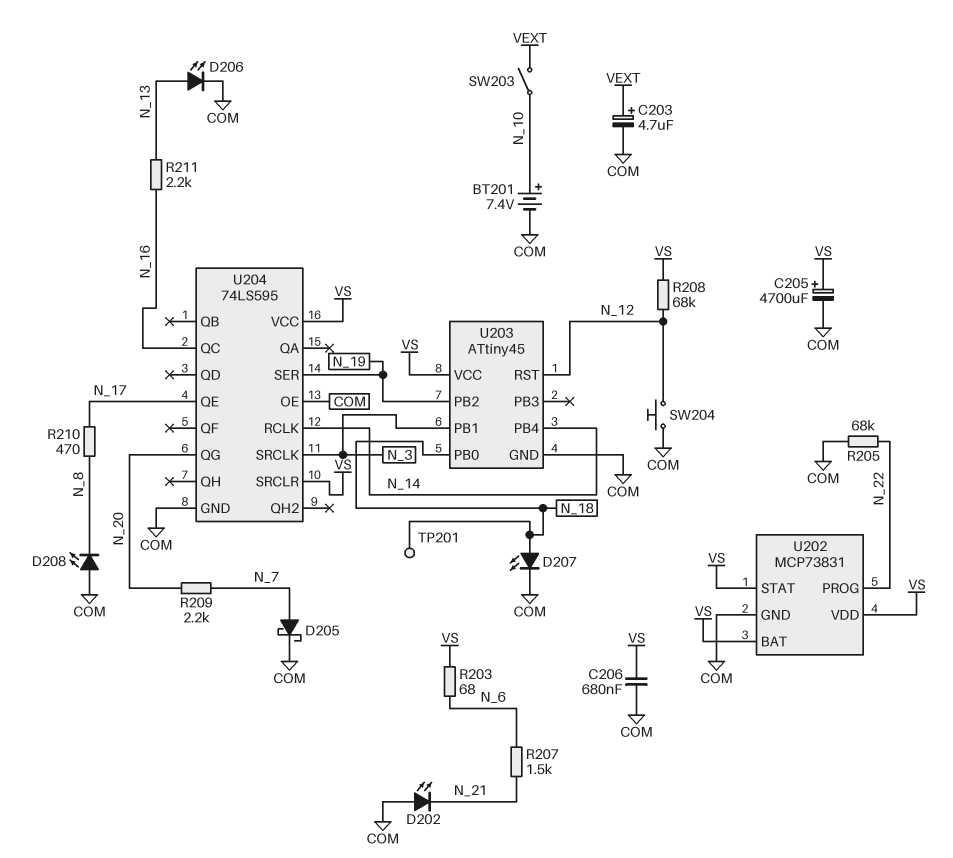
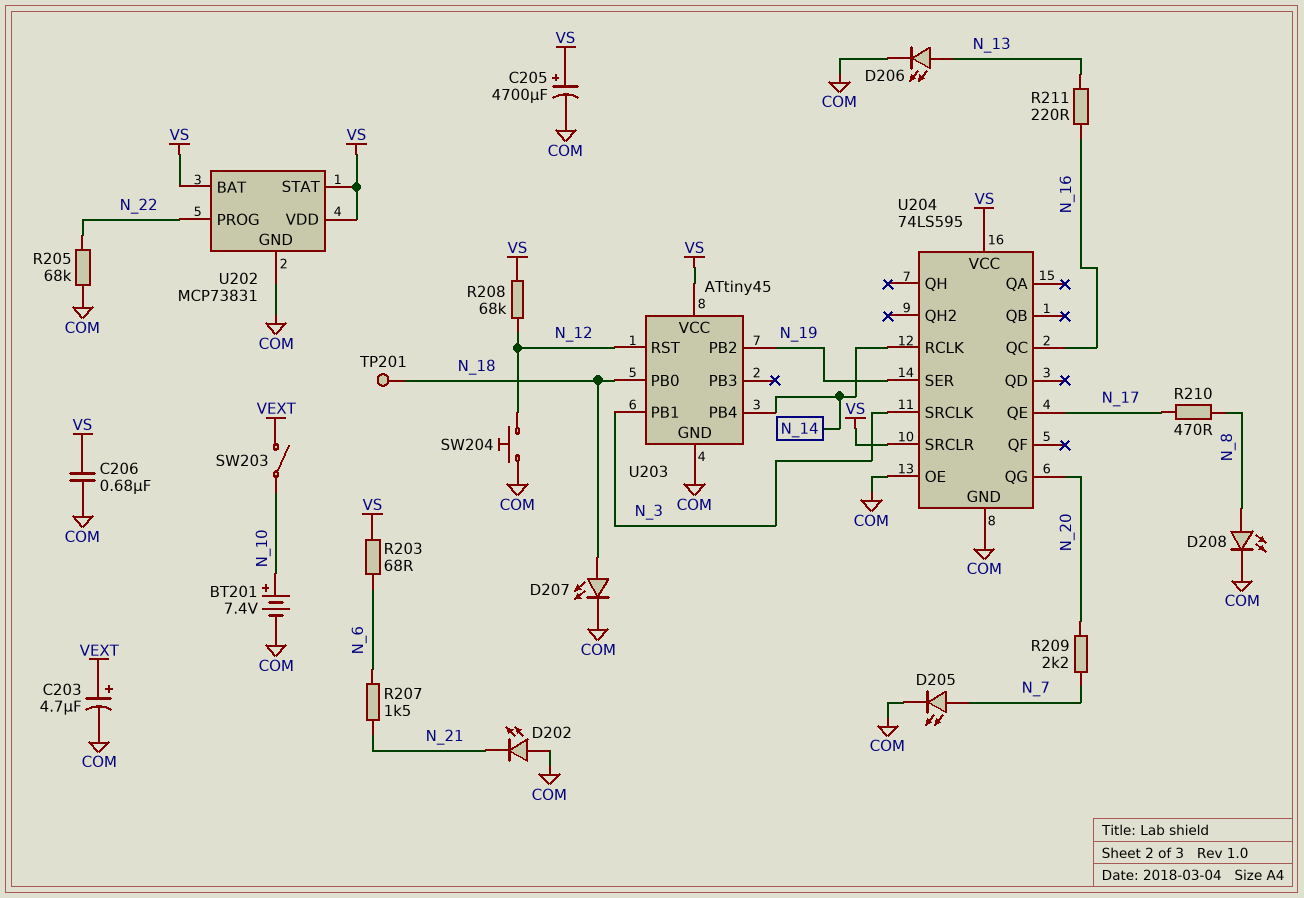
D205: schottky (A N_7, K COM) -> LED (A N_7, K COM)
D208: LED (A COM, K N_8) -> LED (A N_8, K COM)
R211: 2.2k (N_13, N_16) -> 220 (N_13, N_16)

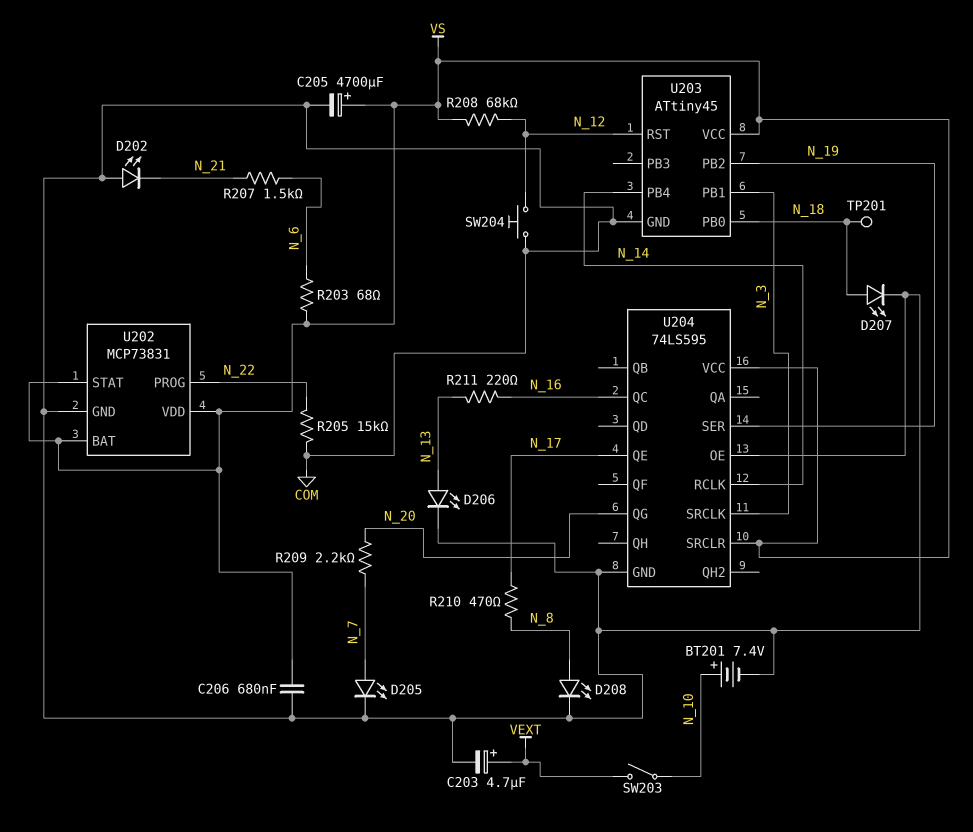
R205: 68k (COM, N_22) -> 15k (COM, N_22)

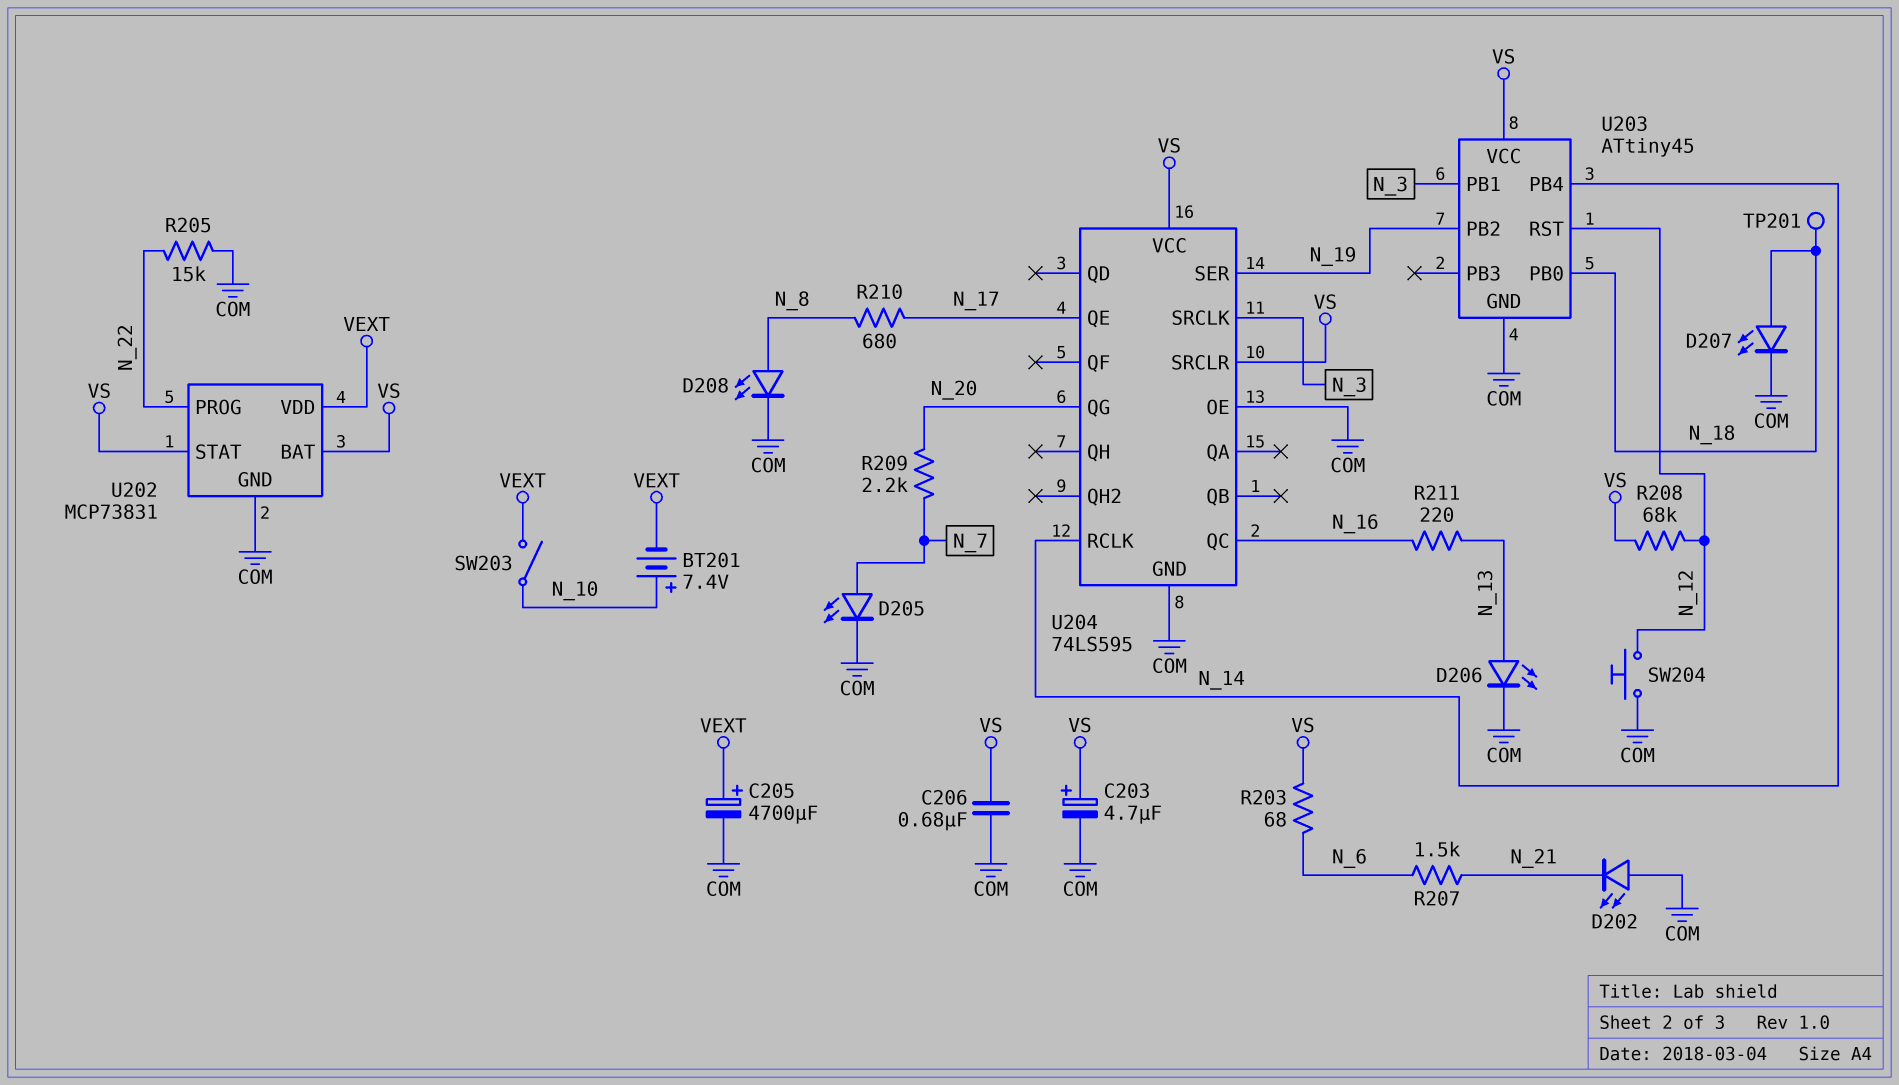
BT201: 7.4V (plus N_10, minus COM) -> 7.4V (plus N_10, minus VEXT)
C203: 4.7uF (plus VEXT, minus COM) -> 4.7uF (plus VS, minus COM)
C205: 4700uF (plus VS, minus COM) -> 4700uF (plus VEXT, minus COM)
R210: 470 (N_8, N_17) -> 680 (N_8, N_17)
U202 pin VDD: VS -> VEXT

